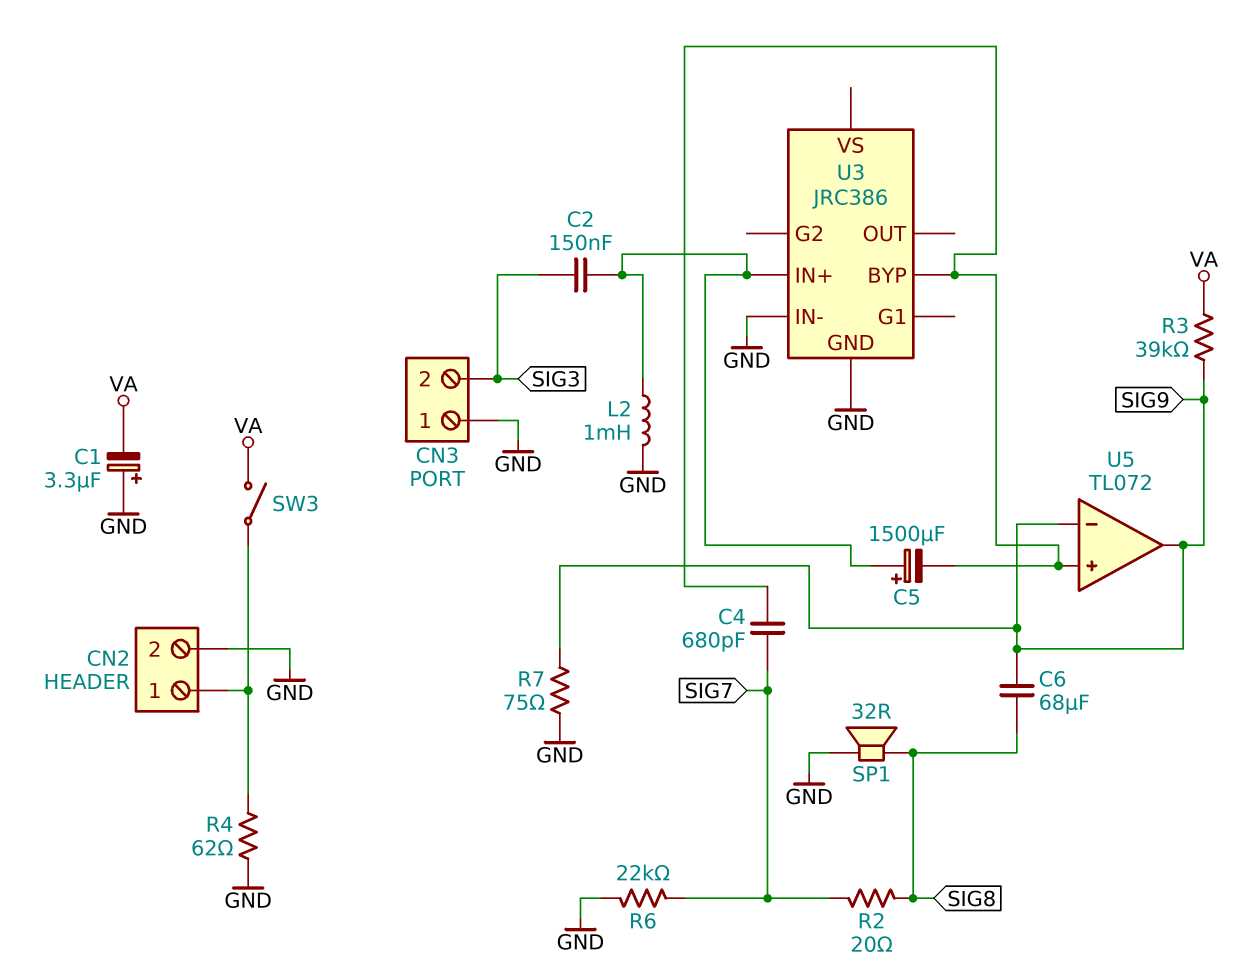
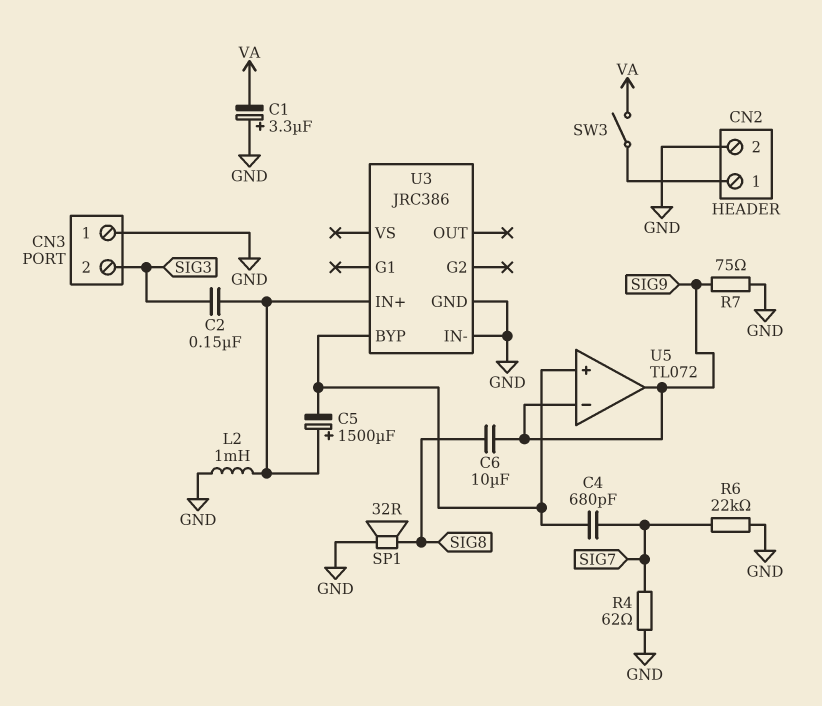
C6: 68uF (SIG8, SIG9) -> 10uF (SIG8, SIG9)
R2: 20 (SIG7, SIG8) -> none
R3: 39k (SIG9, VA) -> none
R4: 62 (CN2/1, GND) -> 62 (GND, SIG7)

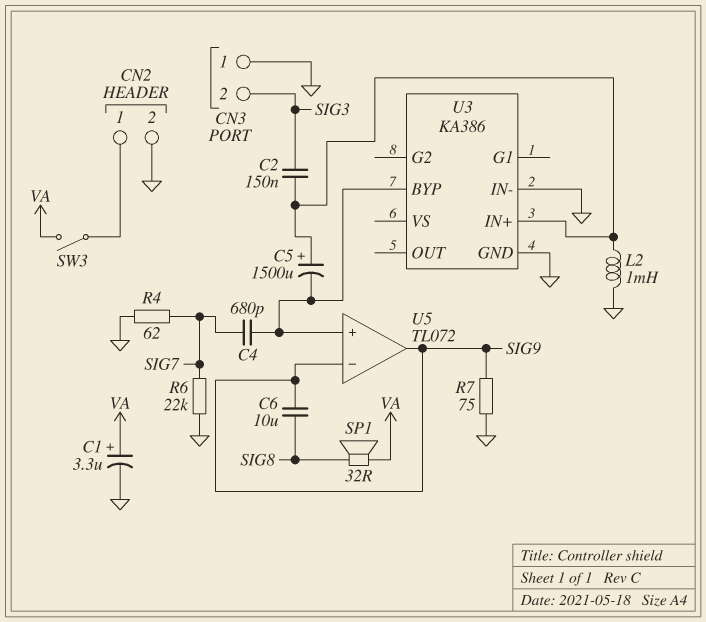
C1: 3.3uF (plus GND, minus VA) -> 3.3uF (plus VA, minus GND)
SP1: speaker 32R (GND, SIG8) -> speaker 32R (SIG8, VA)
U3: JRC386 -> KA386

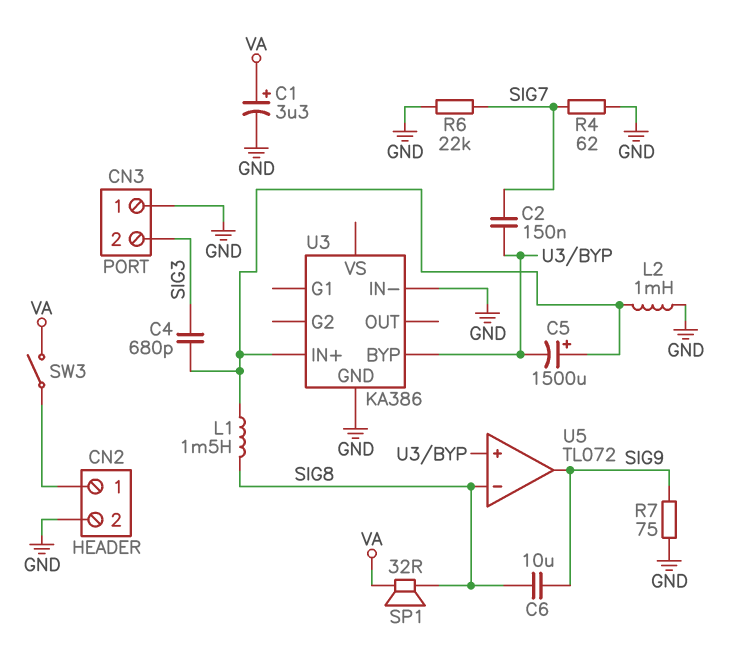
C2: 150nF (SIG3, U3/IN+) -> 150nF (SIG7, U3/BYP)
C4: 680pF (SIG7, U3/BYP) -> 680pF (SIG3, U3/IN+)
L1: none -> 1.5mH (SIG8, U3/IN+)
U5 pin in-: SIG9 -> SIG8

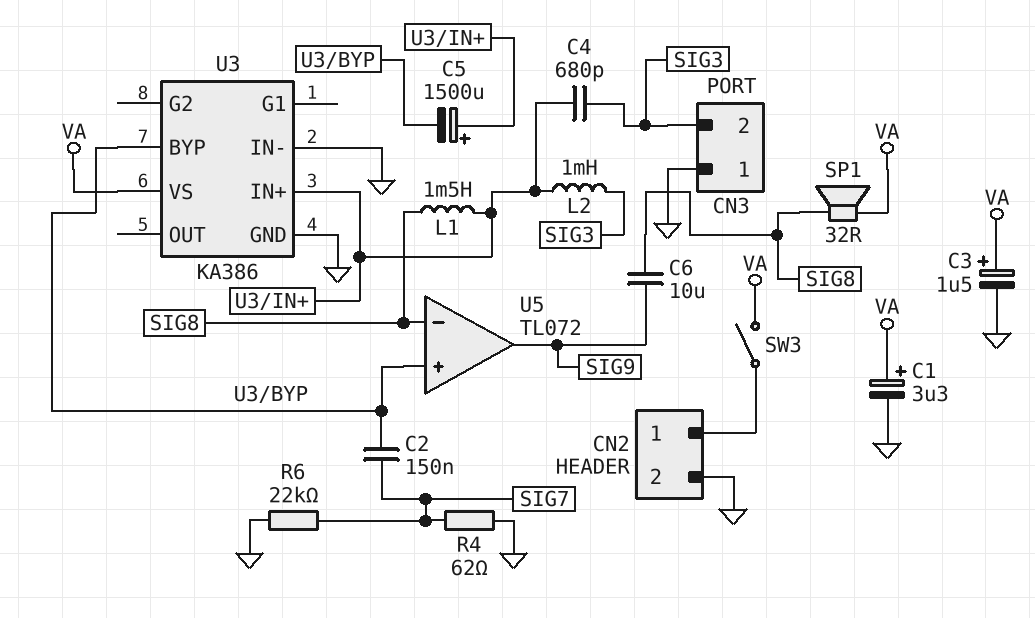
C3: none -> 1.5uF (plus VA, minus GND)
L2: 1mH (GND, U3/IN+) -> 1mH (SIG3, U3/IN+)
R7: 75 (GND, SIG9) -> none
U3 pin VS: none -> VA

